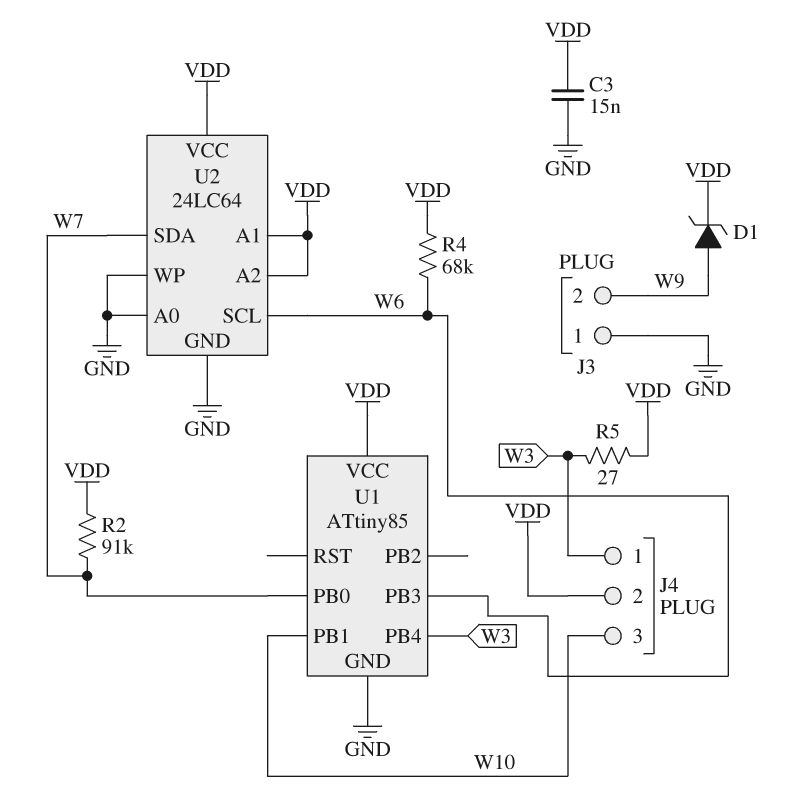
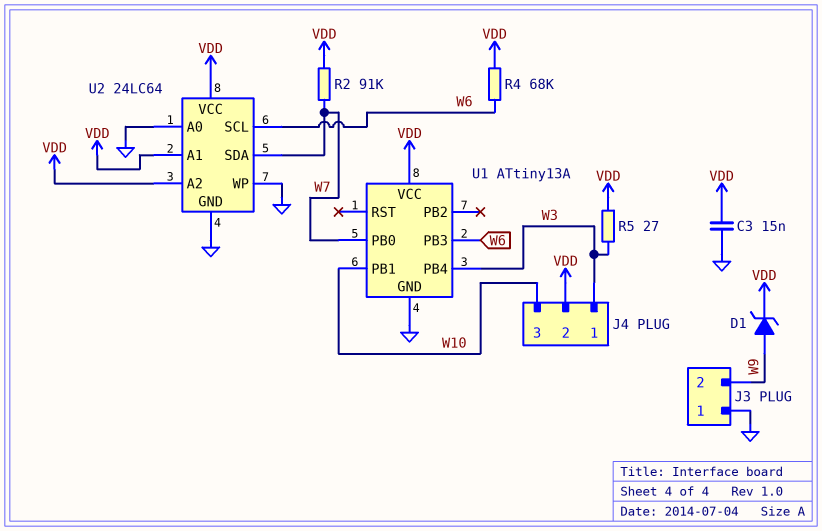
U1: ATtiny85 -> ATtiny13A

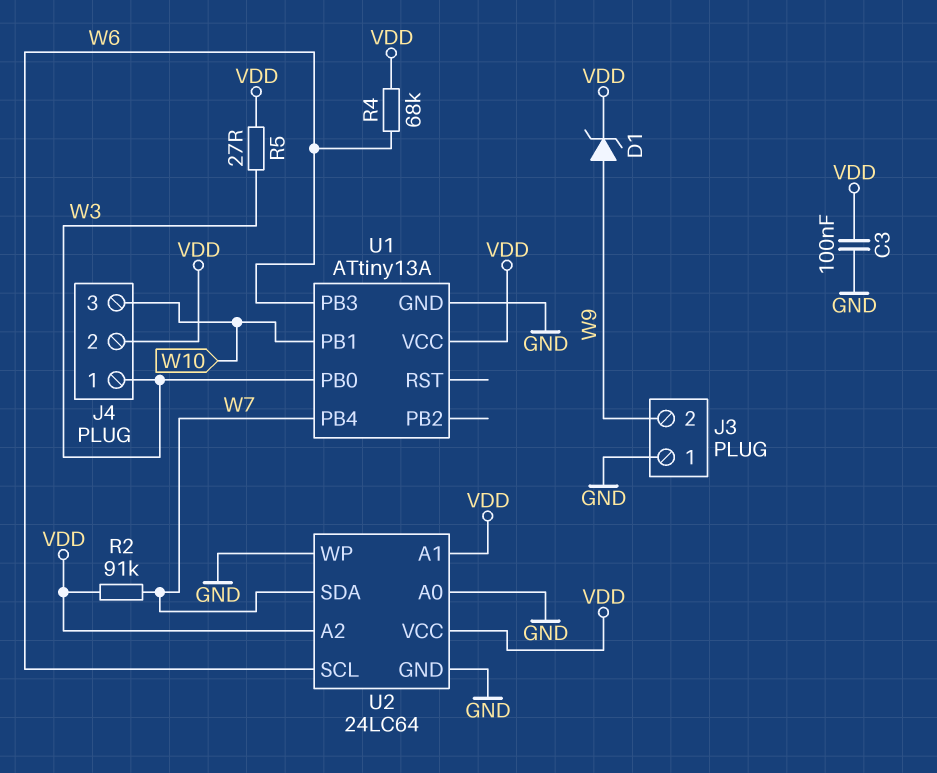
C3: 15nF (GND, VDD) -> 100nF (GND, VDD)
U1 pin PB0: W7 -> W3
U1 pin PB4: W3 -> W7

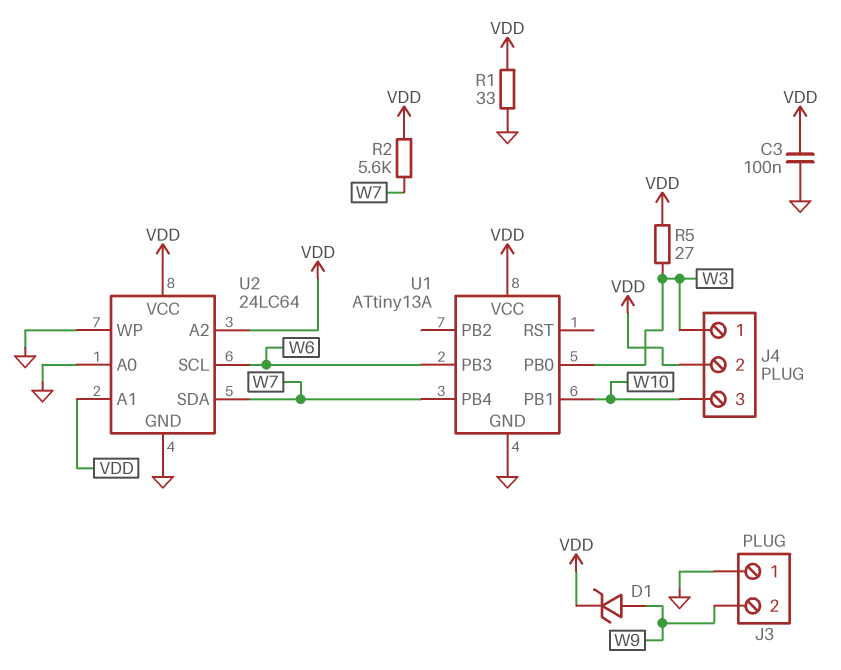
R1: none -> 33 (GND, VDD)
R2: 91k (VDD, W7) -> 5.6k (VDD, W7)
R4: 68k (VDD, W6) -> none

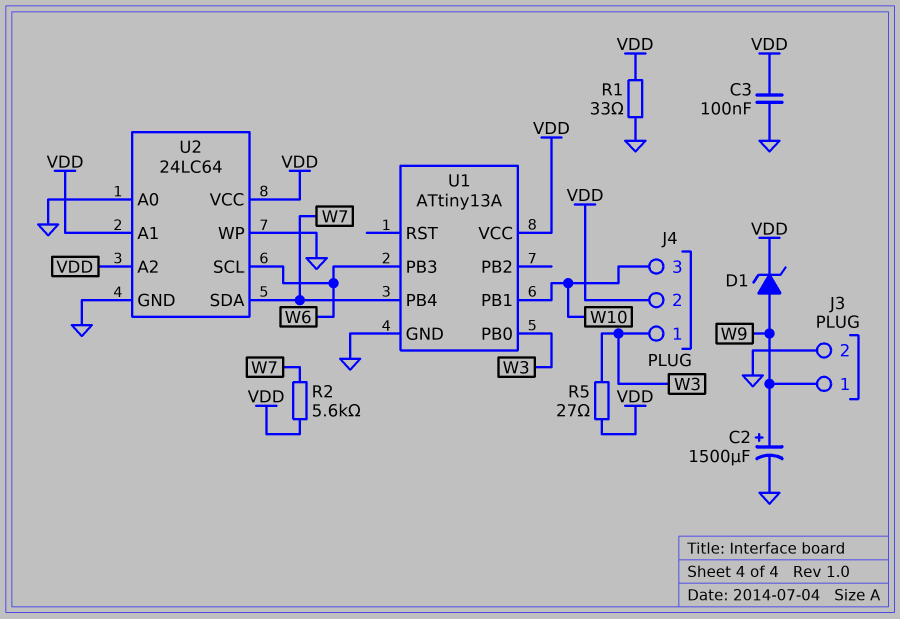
C2: none -> 1500uF (plus W9, minus GND)
J3 pin 1: GND -> W9
J3 pin 2: W9 -> GND

